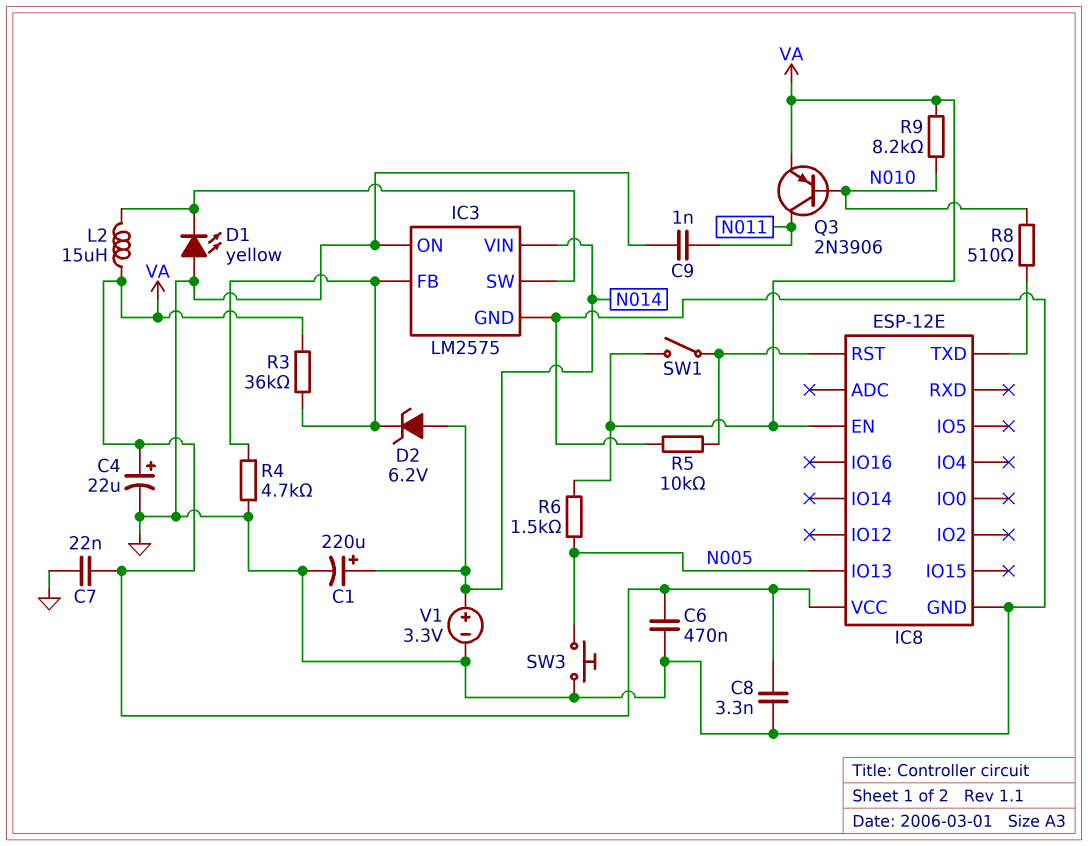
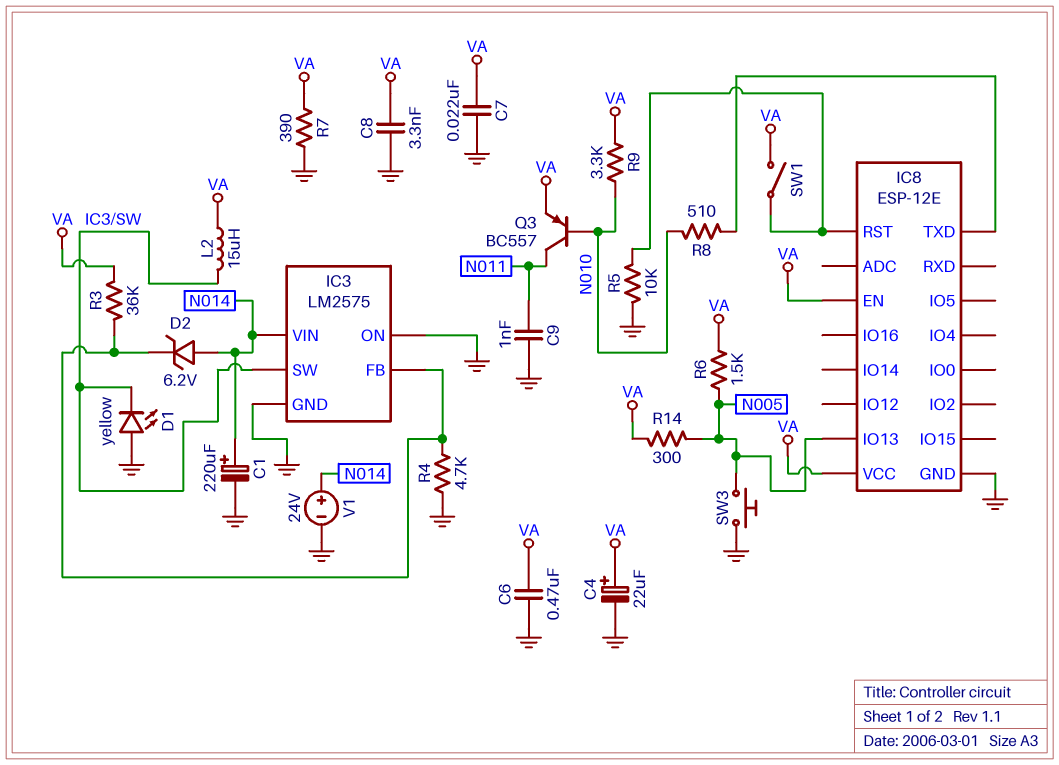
Q3: PNP 2N3906 (B N010, C N011, E VA) -> PNP BC557 (B N010, C N011, E VA)
R7: none -> 390 (GND, VA)
R9: 8.2k (N010, VA) -> 3.3k (N010, VA)
R14: none -> 300 (N005, VA)
V1: 3.3V (plus N014, minus GND) -> 24V (plus N014, minus GND)

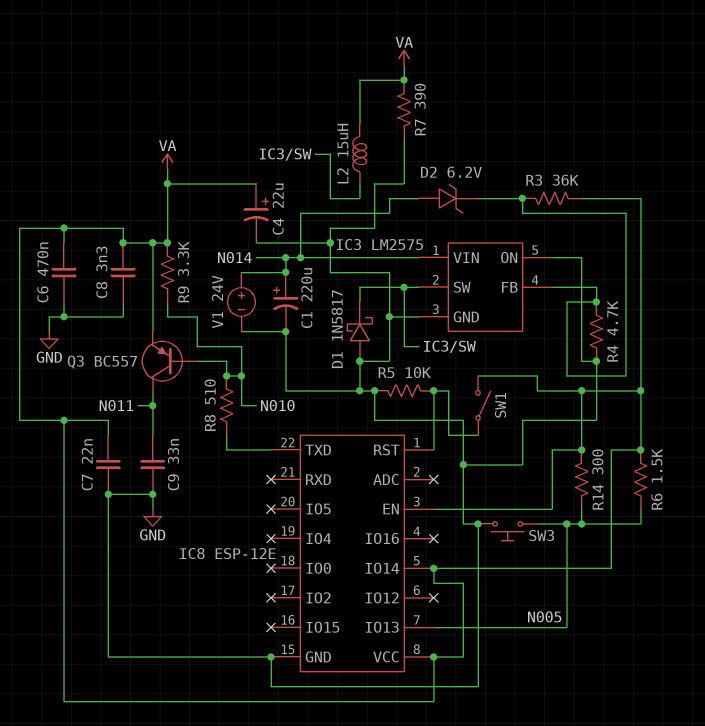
C9: 1nF (GND, N011) -> 33nF (GND, N011)
D1: LED yellow (A GND, K IC3/SW) -> schottky 1N5817 (A GND, K IC3/SW)
IC8 pin IO14: none -> VA

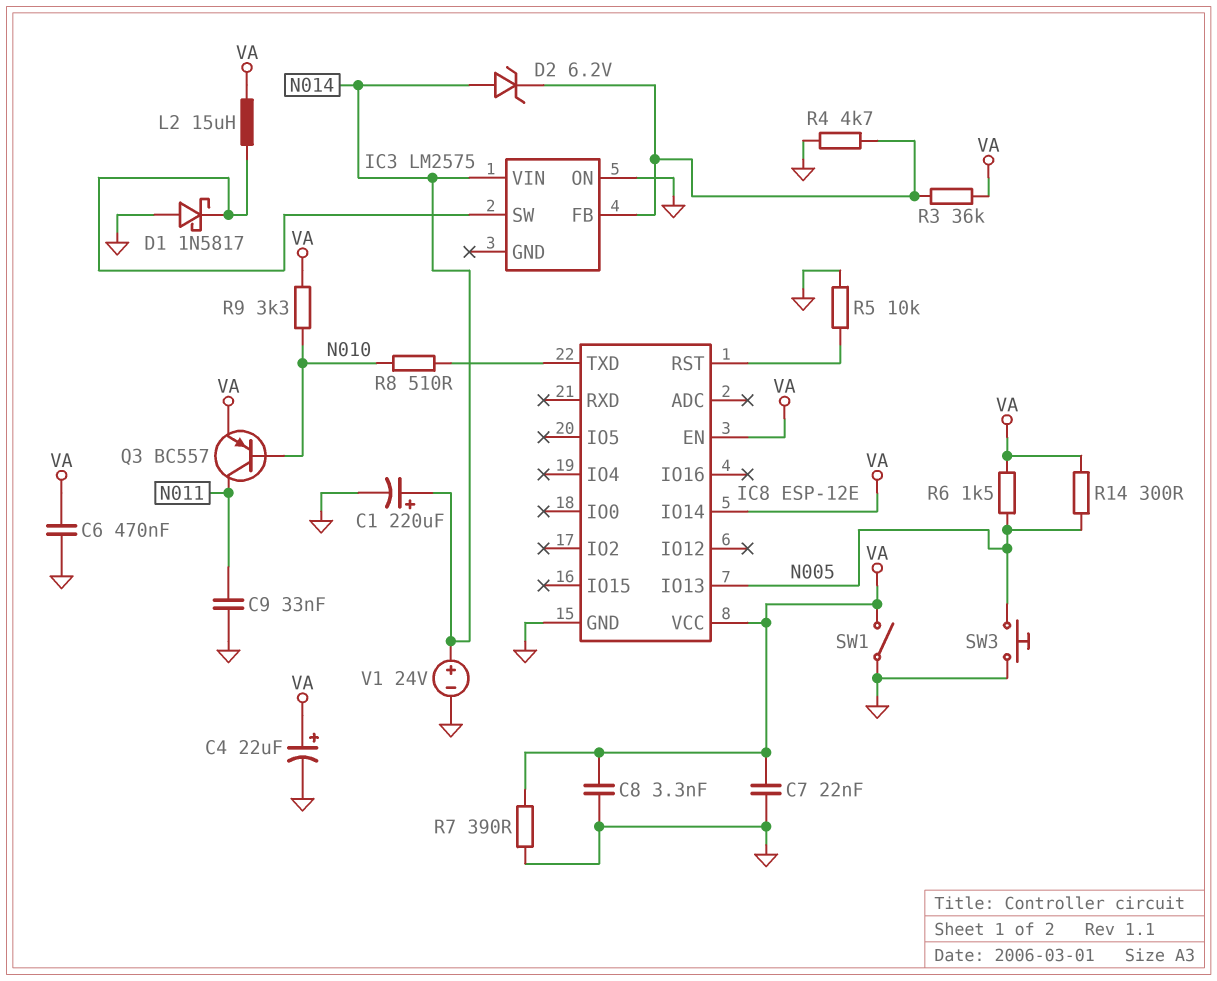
IC3 pin GND: GND -> none
SW1: switch (IC8/RST, VA) -> switch (GND, VA)

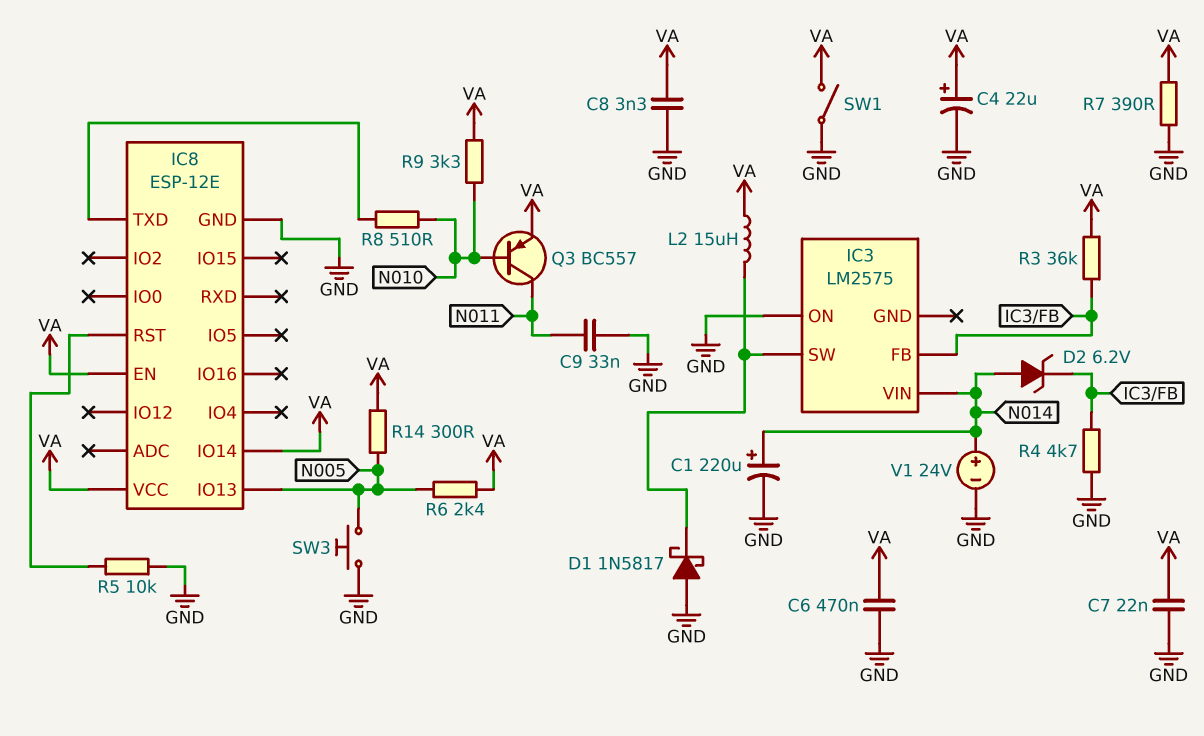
R6: 1.5k (N005, VA) -> 2.4k (N005, VA)

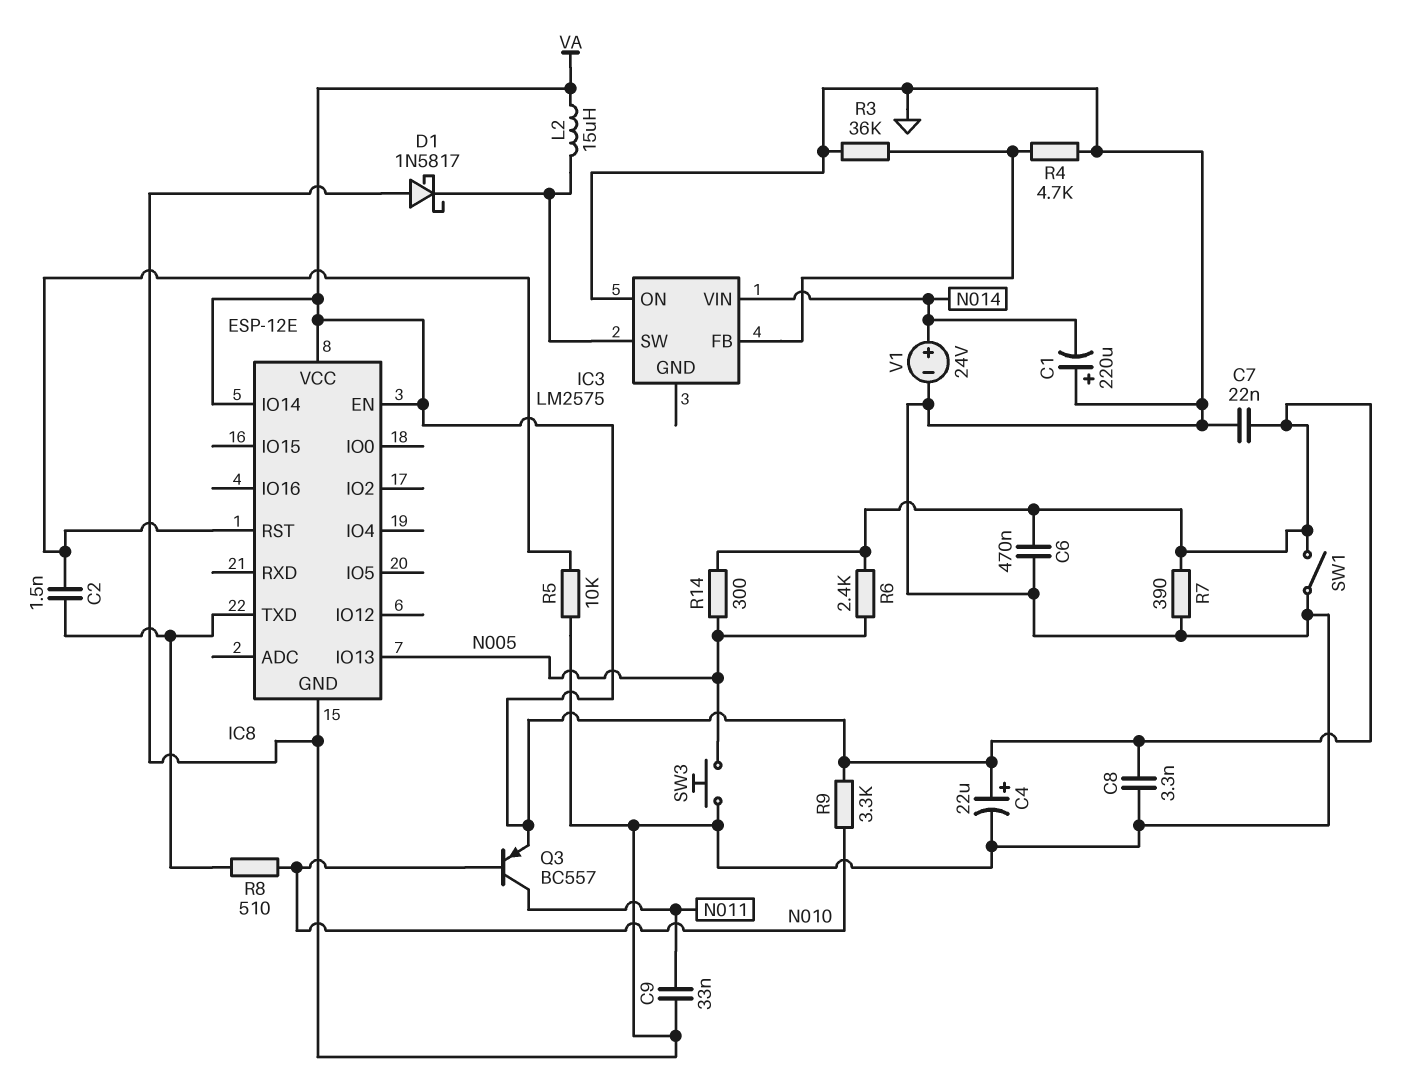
C1: 220uF (plus N014, minus GND) -> 220uF (plus GND, minus N014)
C2: none -> 1.5nF (IC8/RST, IC8/TXD)
D2: zener 6.2V (A N014, K IC3/FB) -> none
R3: 36k (IC3/FB, VA) -> 36k (GND, IC3/FB)

